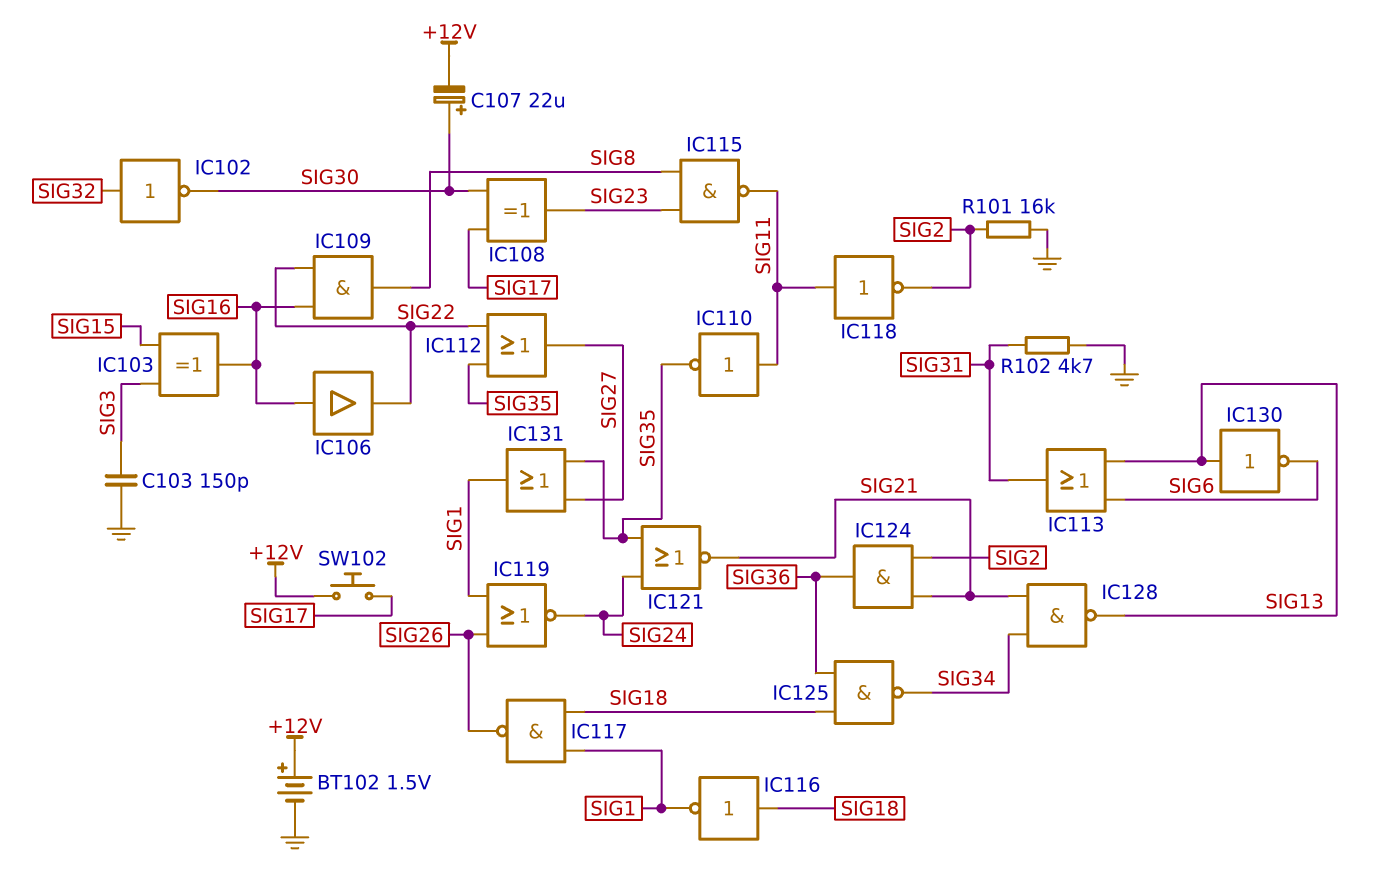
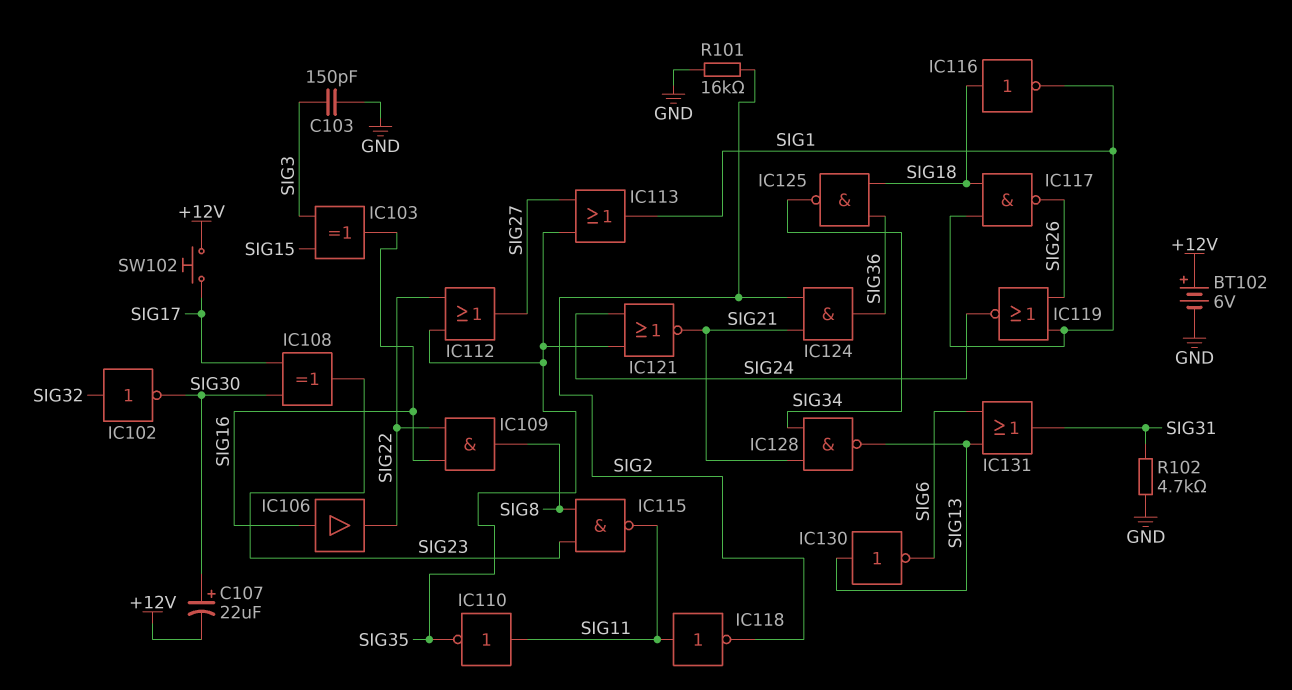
BT102: 1.5V (plus +12V, minus GND) -> 6V (plus +12V, minus GND)
IC113: OR (in SIG6, in SIG13, out SIG31) -> OR (in SIG27, in SIG35, out SIG1)
IC131: OR (in SIG27, in SIG35, out SIG1) -> OR (in SIG6, in SIG13, out SIG31)

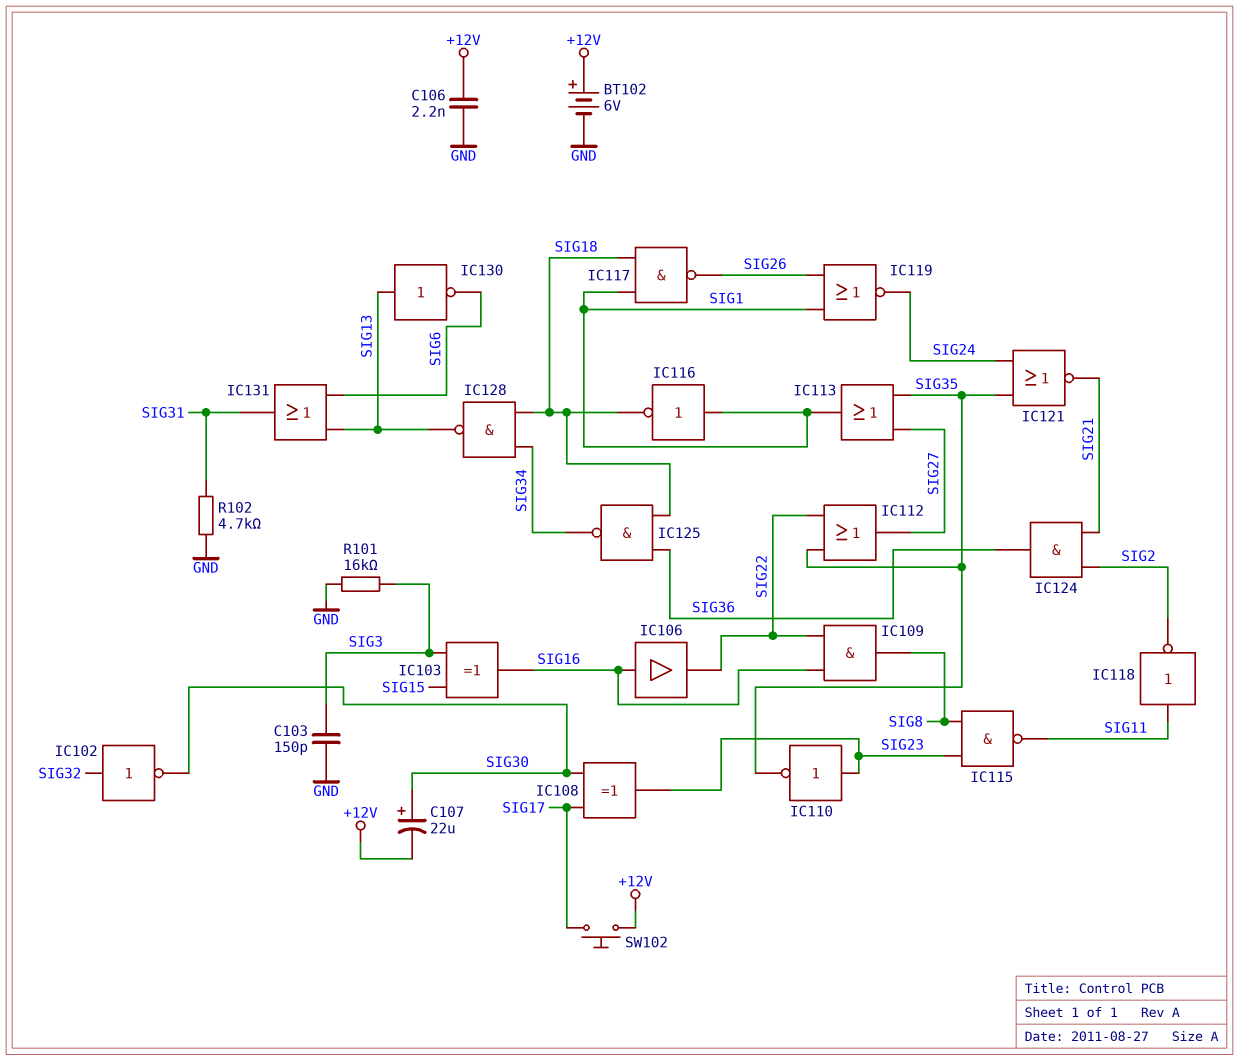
C106: none -> 2.2nF (+12V, GND)
IC110: NOT (in SIG11, out SIG35) -> NOT (in SIG23, out SIG35)
IC116: NOT (in SIG18, out SIG1) -> NOT (in SIG1, out SIG18)
IC128: NAND (in SIG21, in SIG34, out SIG13) -> NAND (in SIG18, in SIG34, out SIG13)
R101: 16k (GND, SIG2) -> 16k (GND, SIG3)

